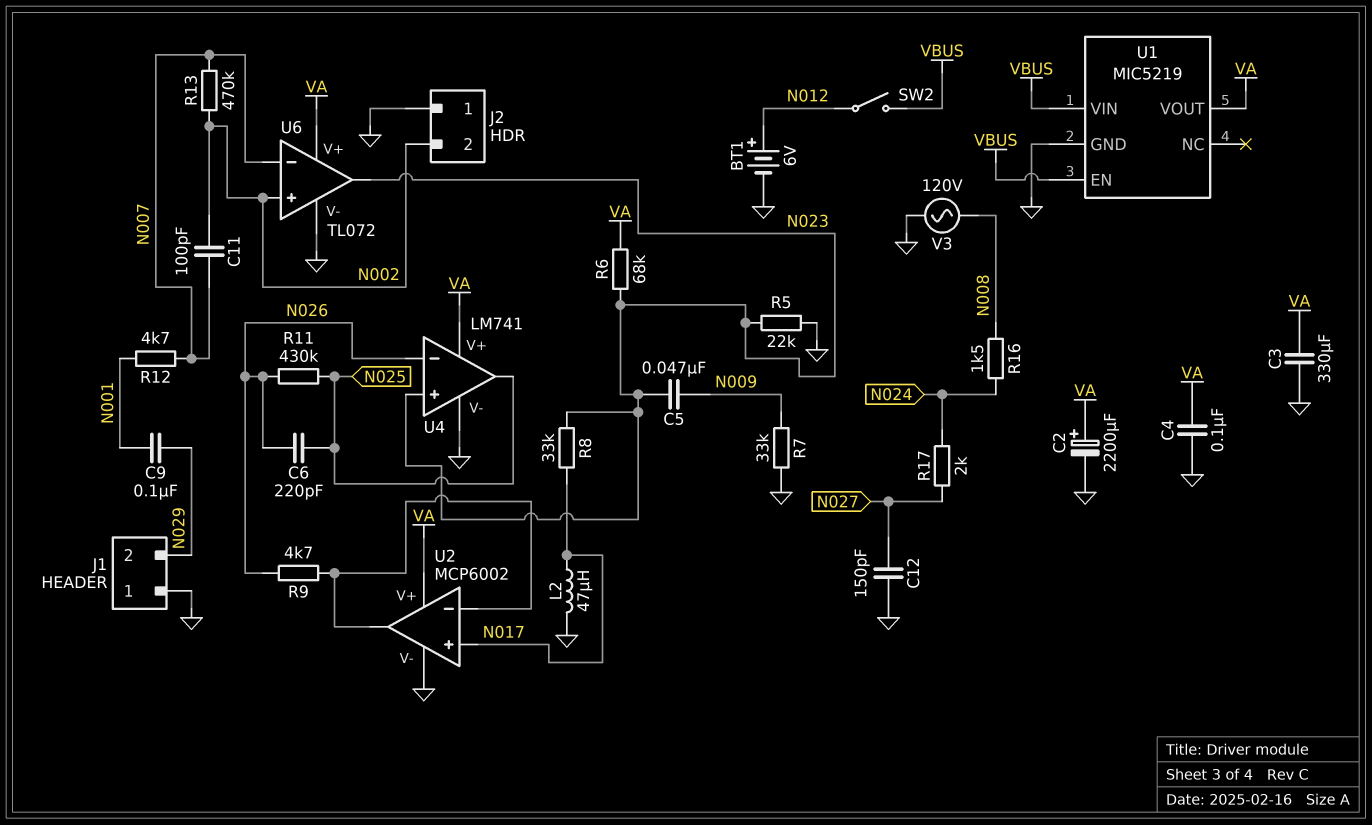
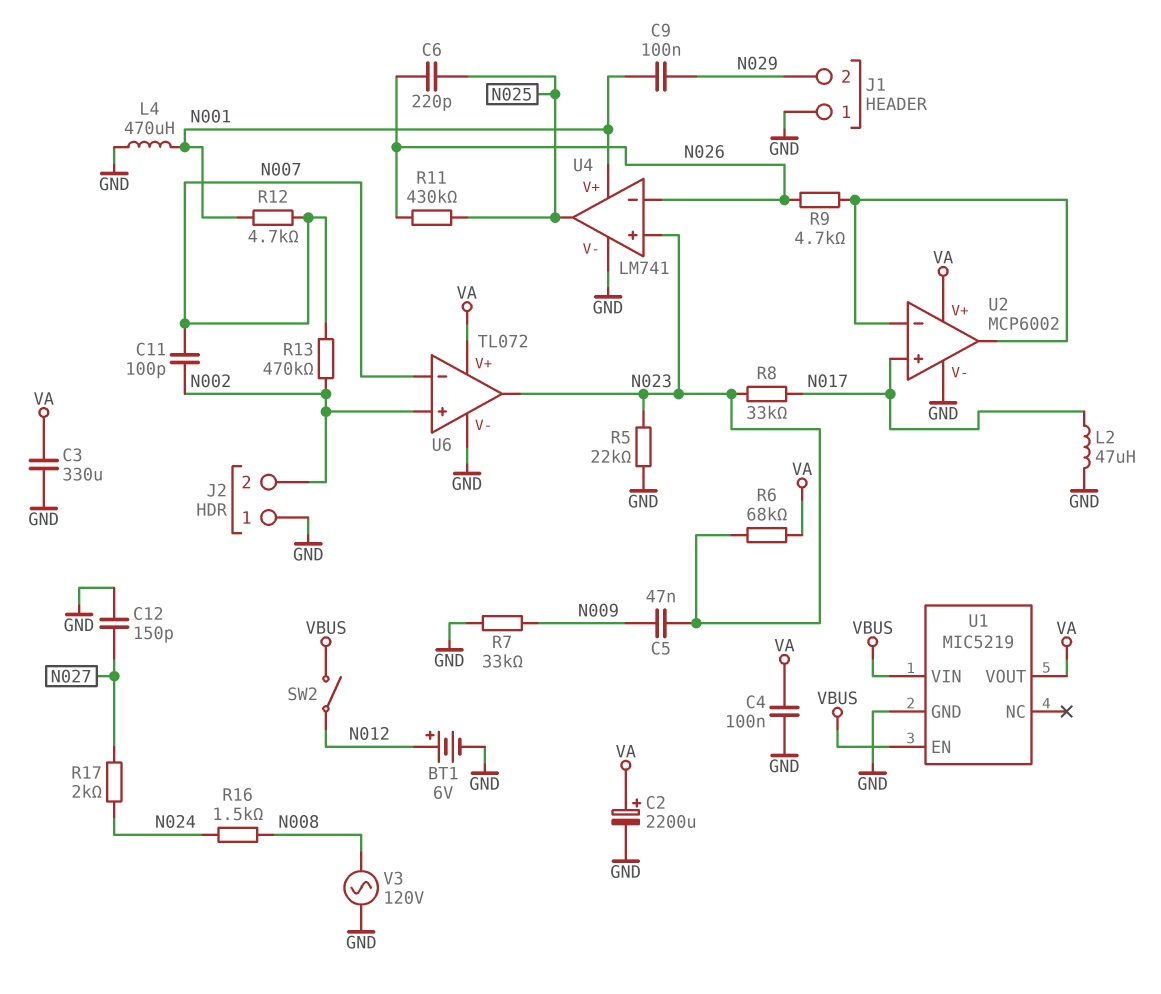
L4: none -> 470uH (GND, N001)
U4 pin V+: VA -> N001

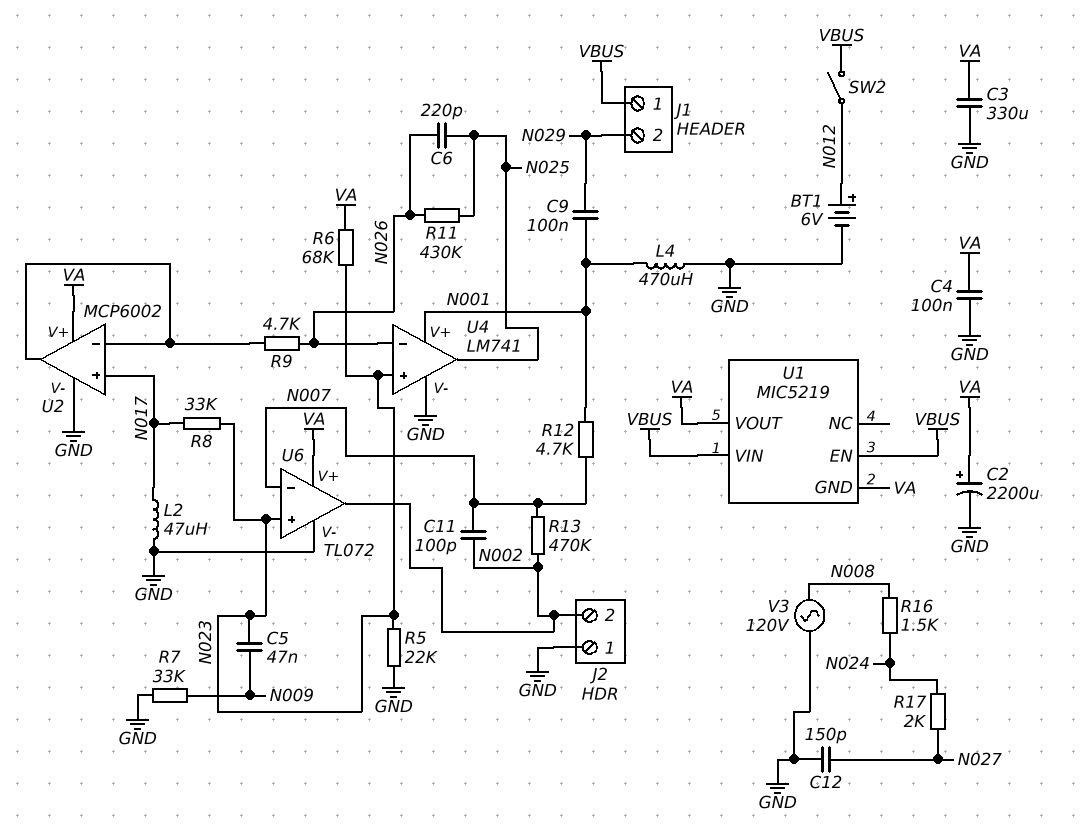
J1 pin 1: GND -> VBUS
U1 pin GND: GND -> VA
U6 pin in+: N002 -> N023
U6 pin out: N023 -> N002

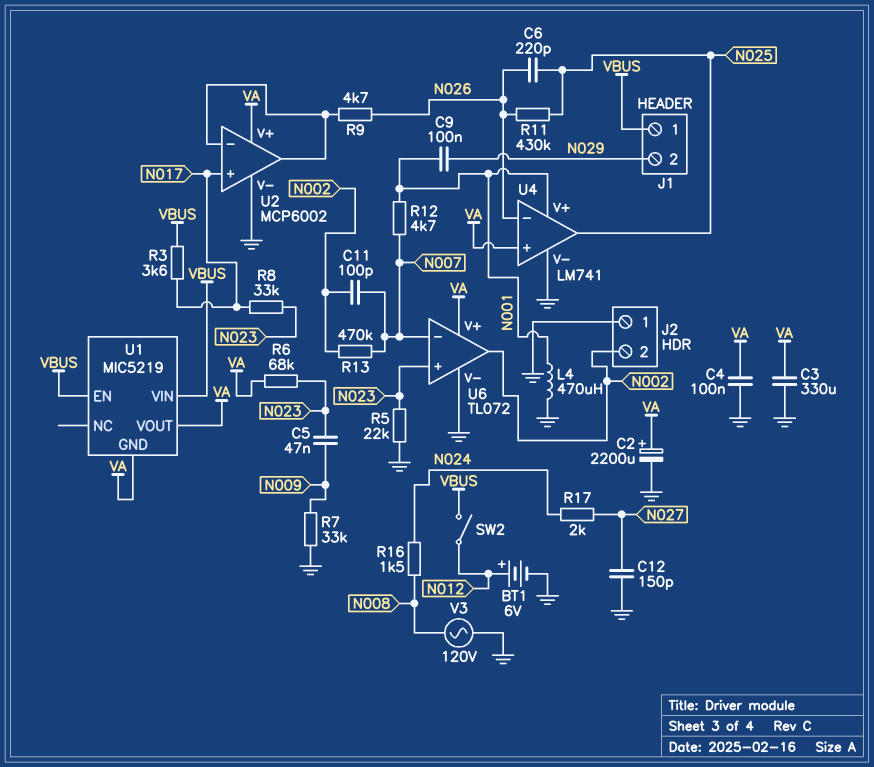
L2: 47uH (GND, N017) -> none
R3: none -> 3.6k (N017, VBUS)
U4 pin in+: N023 -> VA

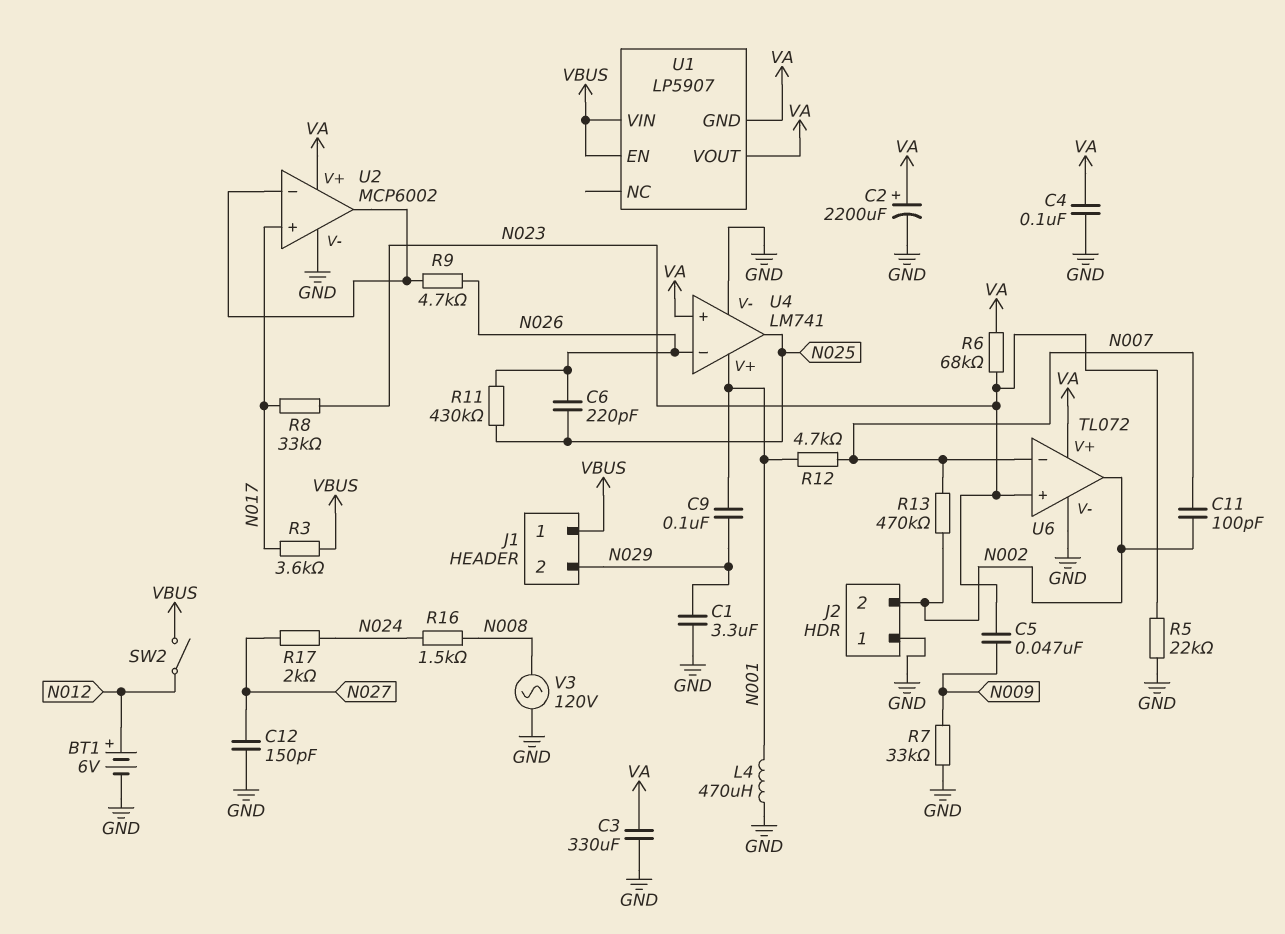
C1: none -> 3.3uF (GND, N029)
U1: MIC5219 -> LP5907

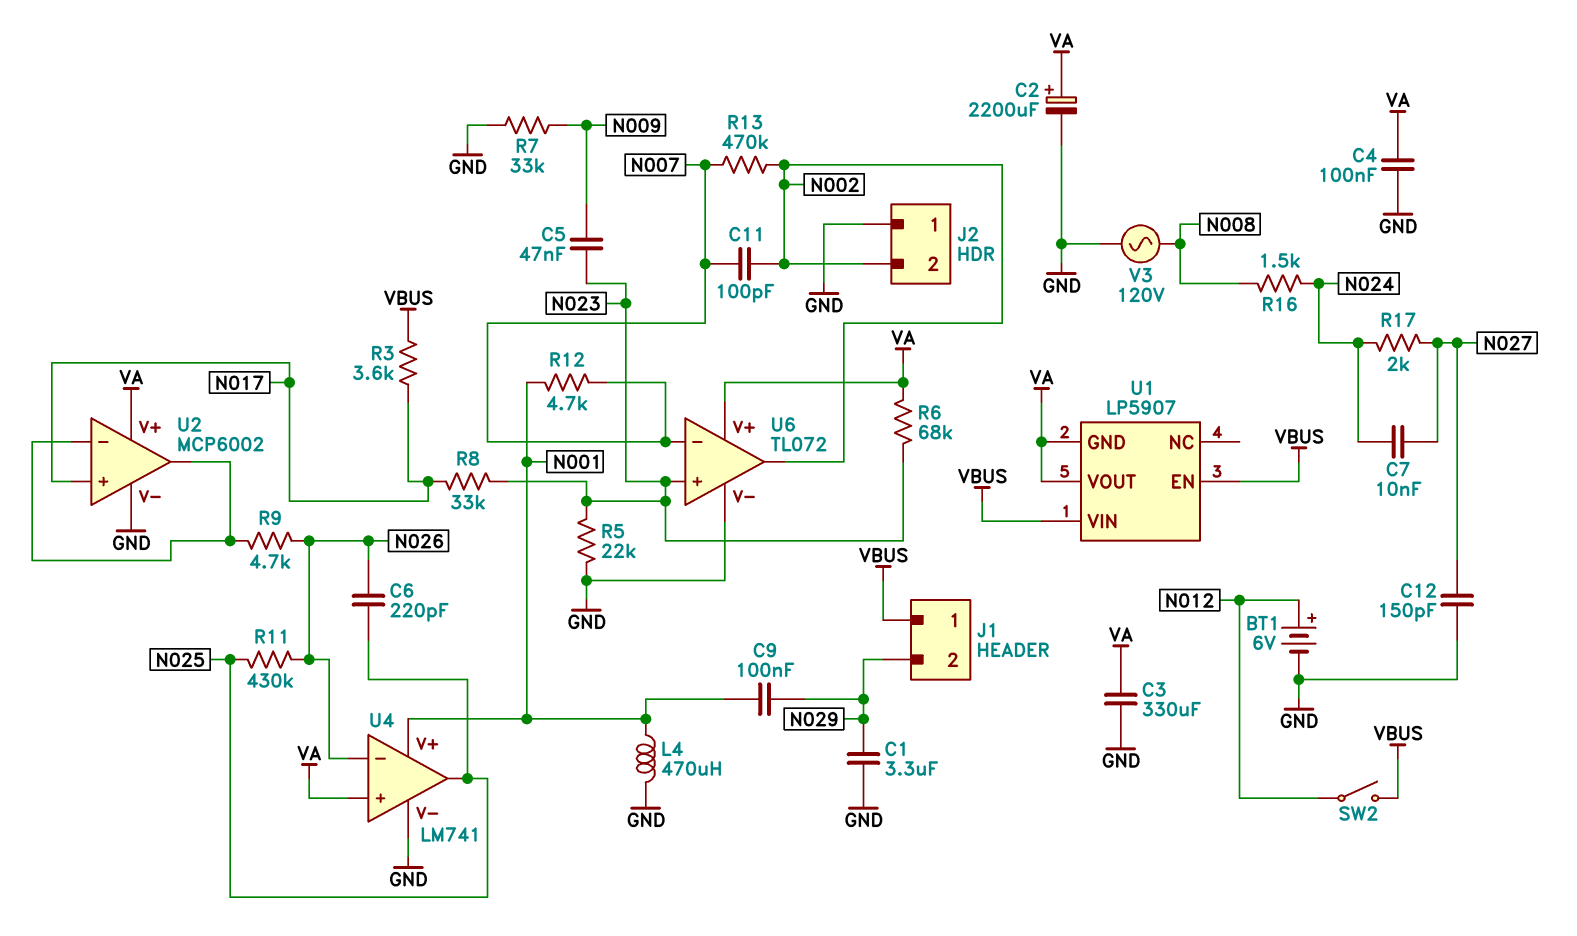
C7: none -> 10nF (N024, N027)

